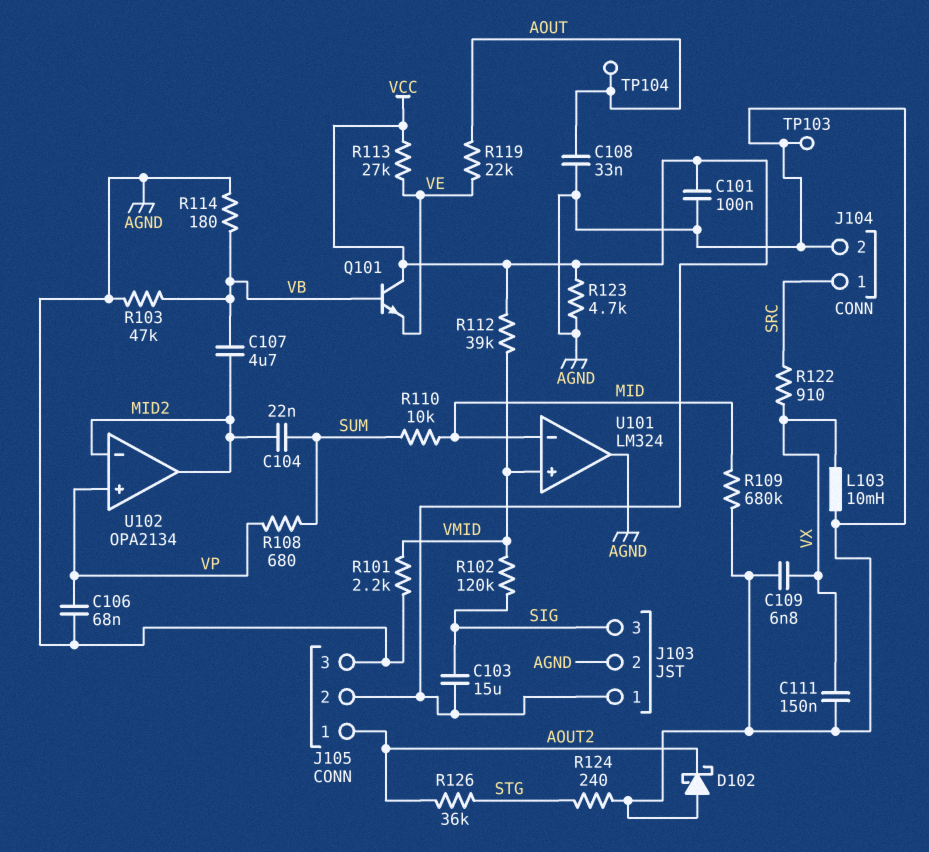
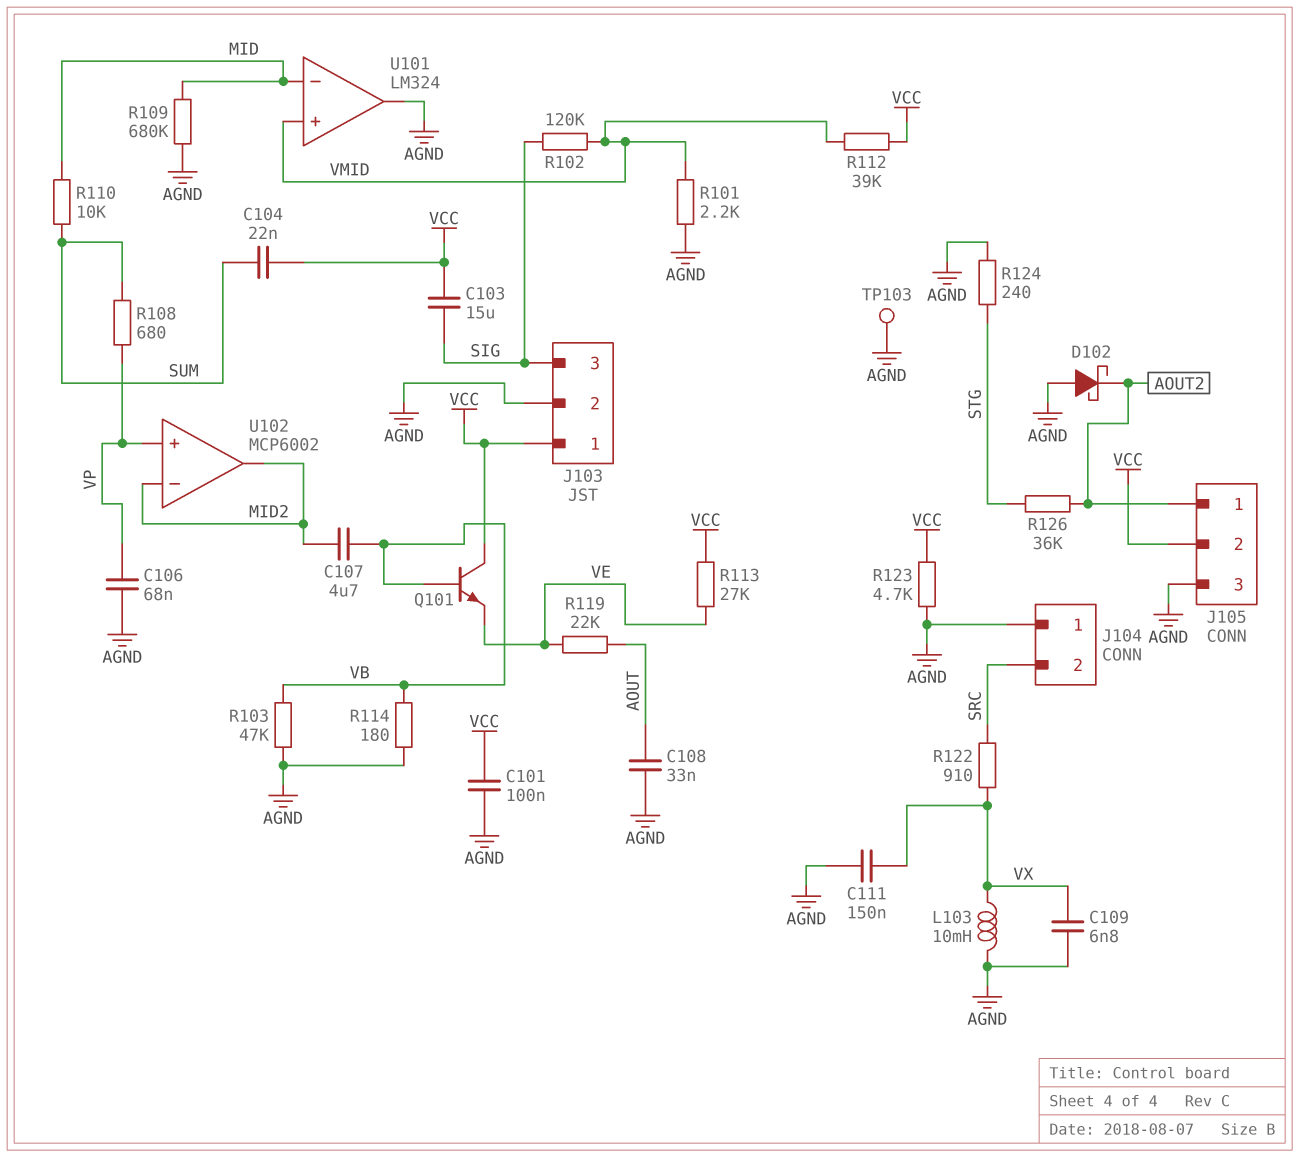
C104: 22nF (MID2, SUM) -> 22nF (SUM, VCC)
J104 pin 1: SRC -> AGND
J104 pin 2: AGND -> SRC
TP104: test point (AOUT) -> none
U102: OPA2134 -> MCP6002

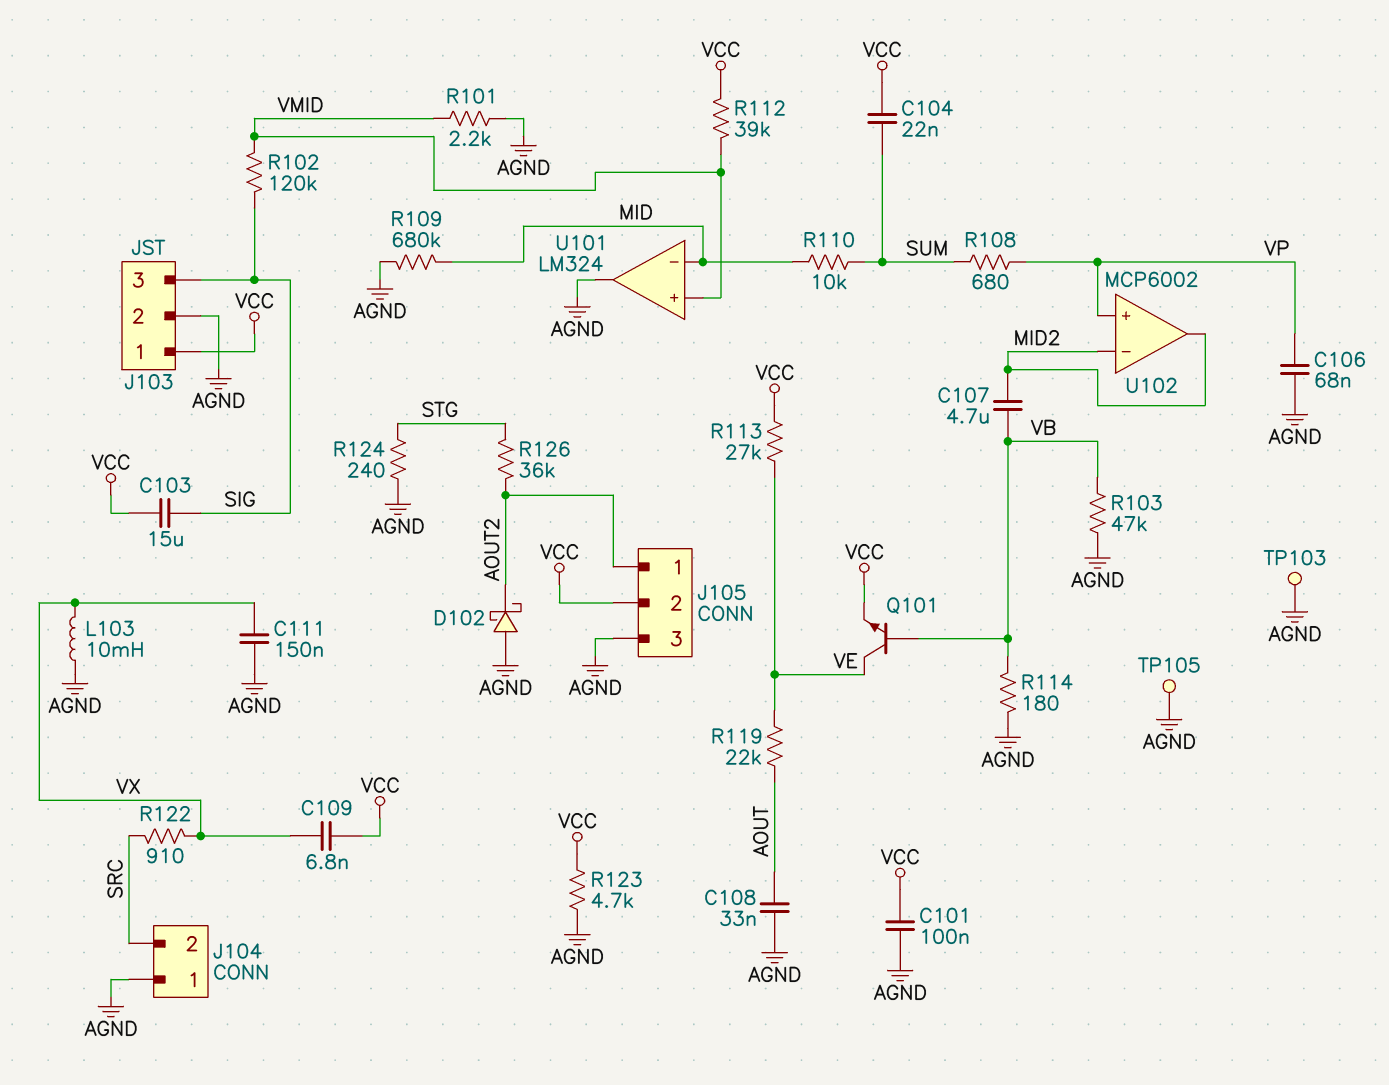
C109: 6.8nF (AGND, VX) -> 6.8nF (VCC, VX)
Q101: NPN (B VB, C VCC, E VE) -> NPN (B VB, C VE, E VCC)
TP105: none -> test point (AGND)

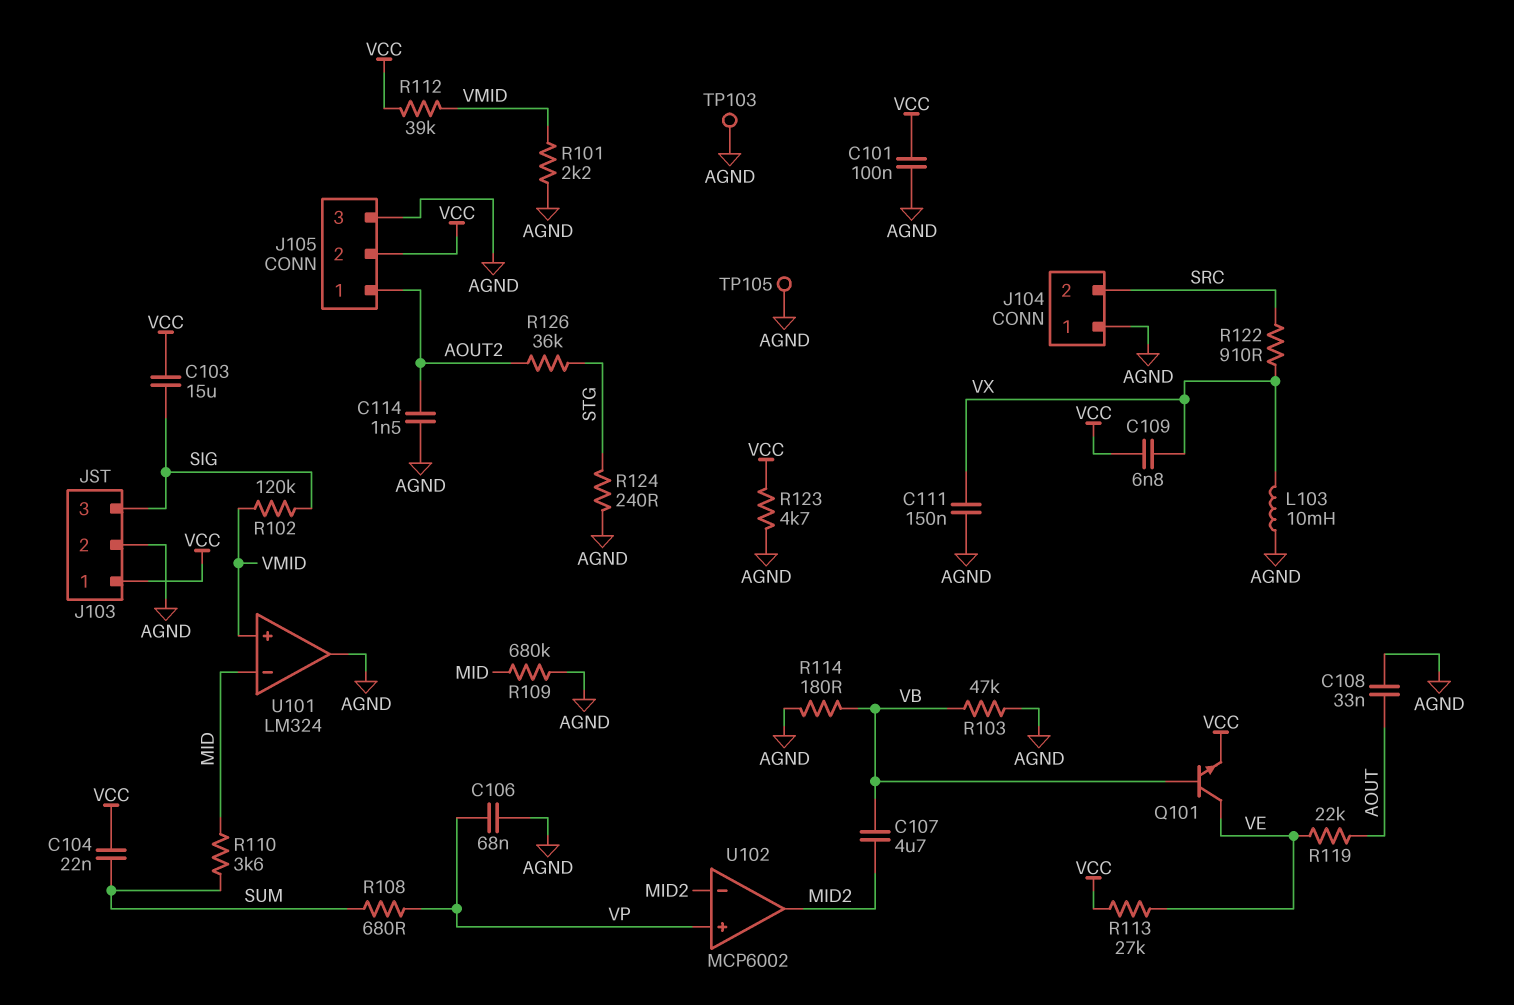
C114: none -> 1.5nF (AGND, AOUT2)
D102: schottky (A AGND, K AOUT2) -> none
R110: 10k (MID, SUM) -> 3.6k (MID, SUM)

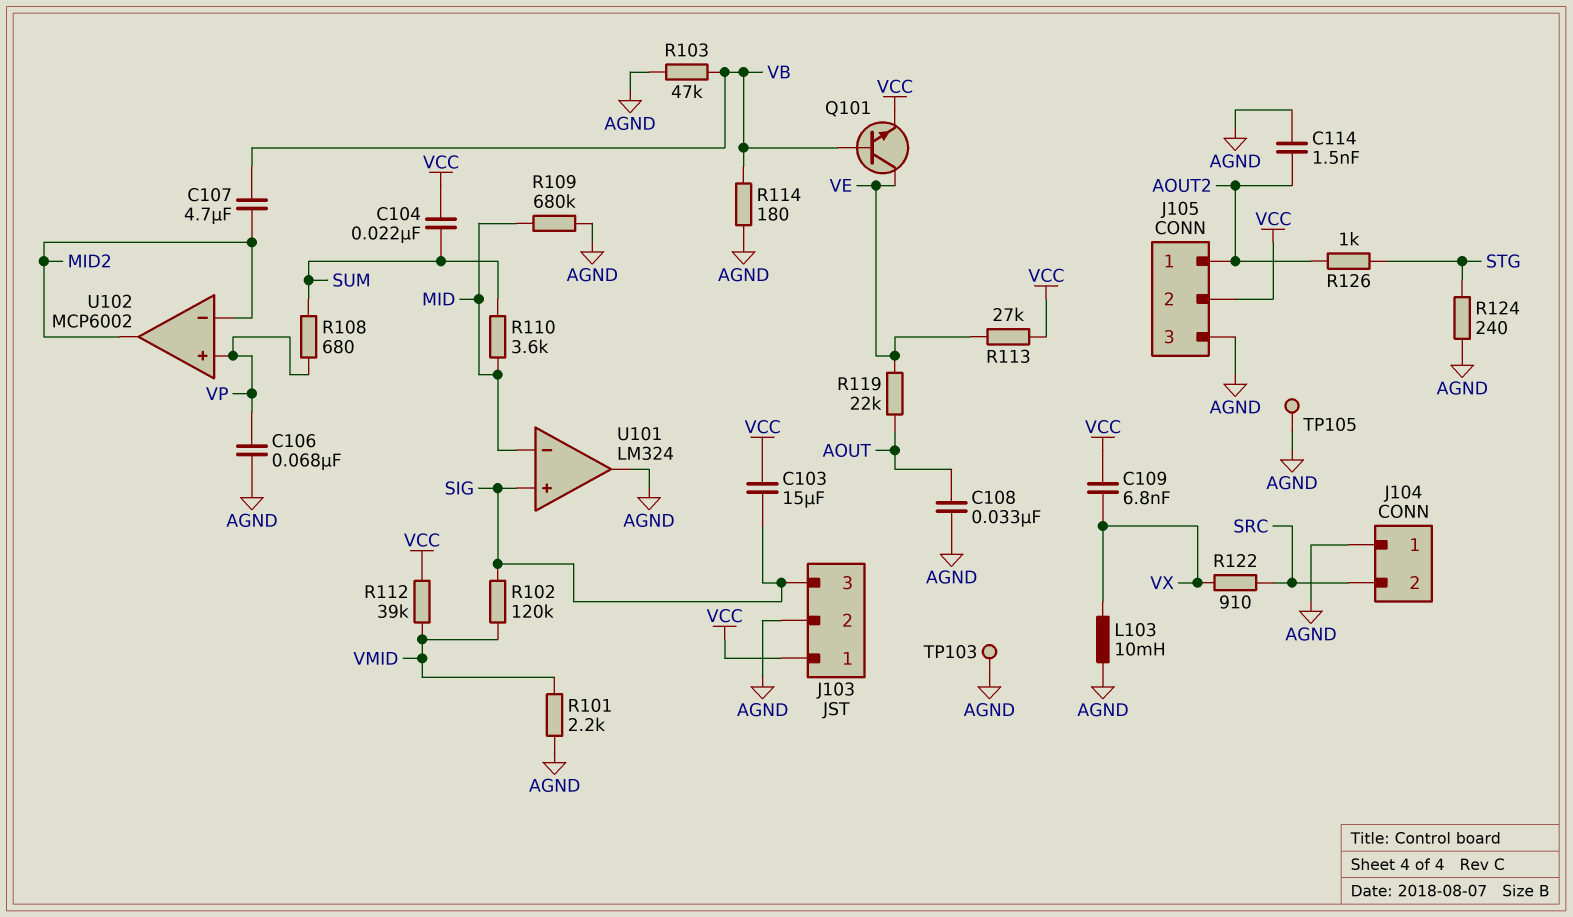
C101: 100nF (AGND, VCC) -> none
C111: 150nF (AGND, VX) -> none
R123: 4.7k (AGND, VCC) -> none
R126: 36k (AOUT2, STG) -> 1k (AOUT2, STG)
U101 pin in+: VMID -> SIG

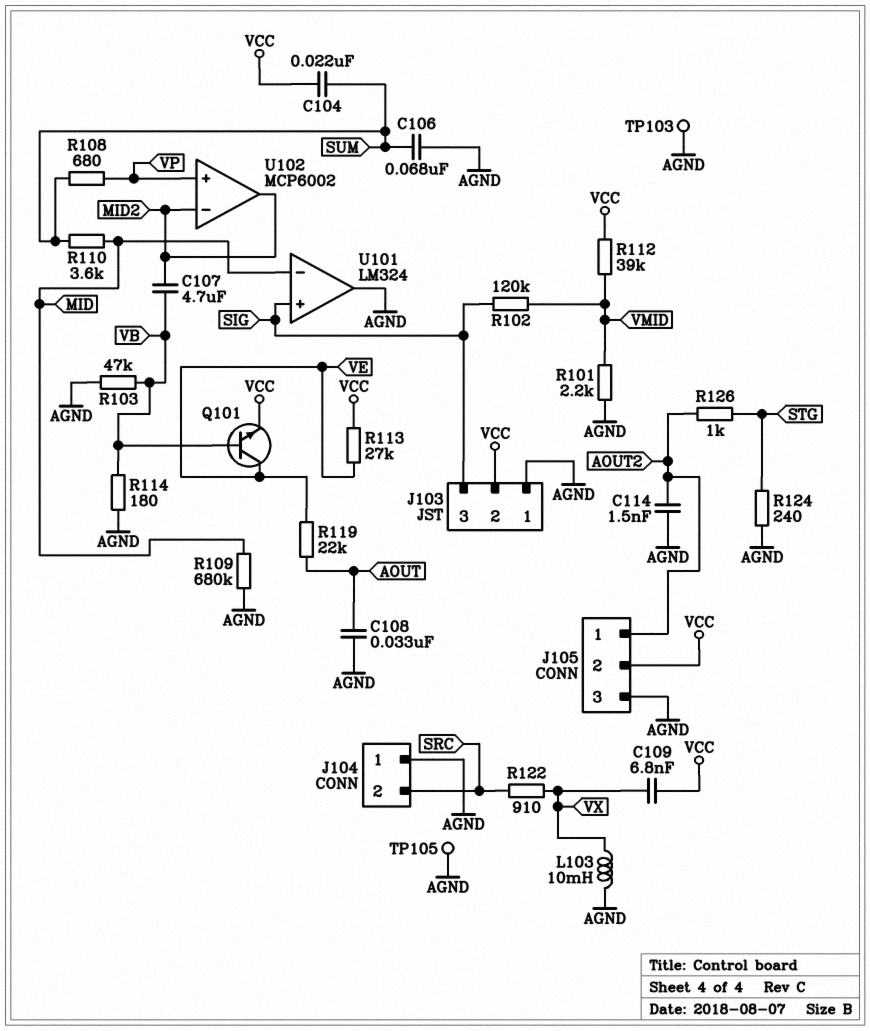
C103: 15uF (SIG, VCC) -> none
C106: 68nF (AGND, VP) -> 68nF (AGND, SUM)
J103 pin 1: VCC -> AGND
J103 pin 2: AGND -> VCC

